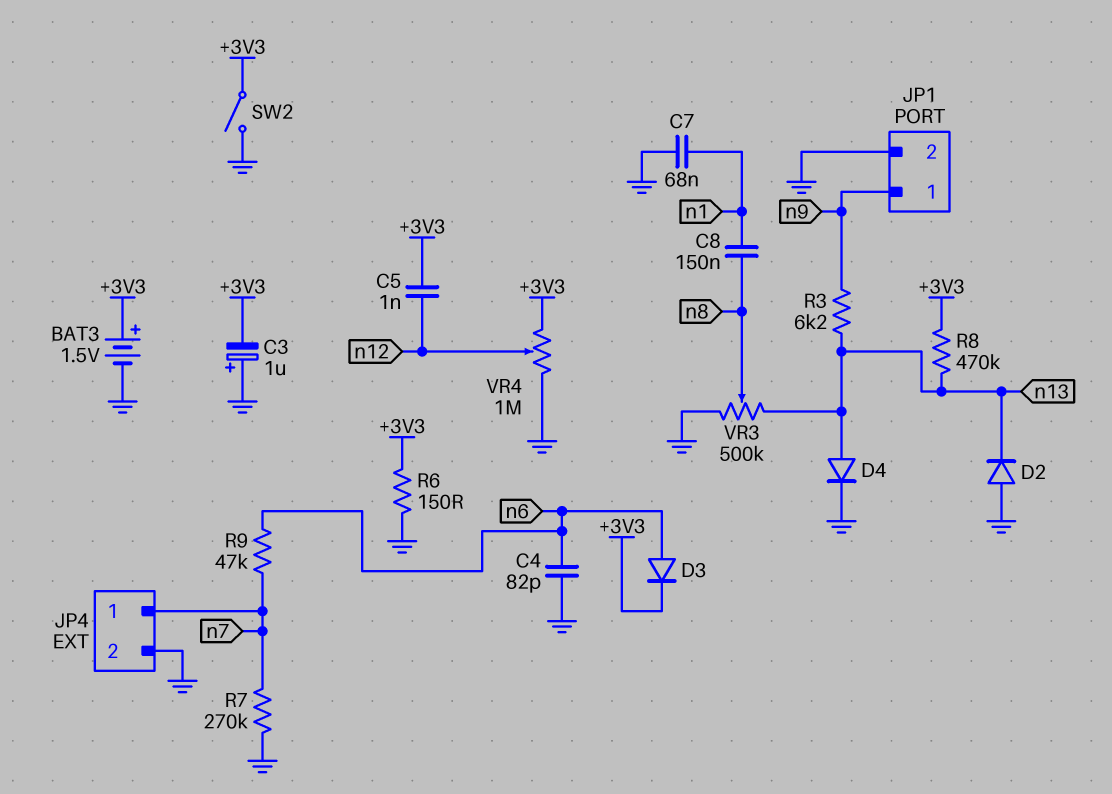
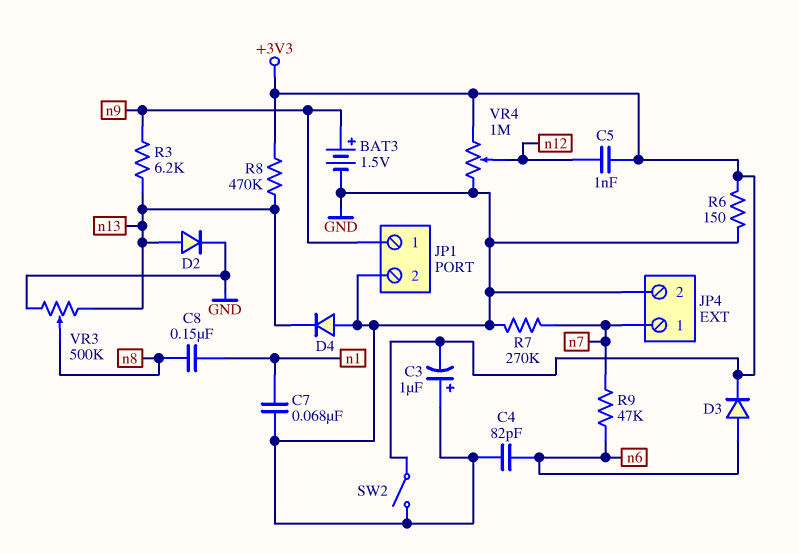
BAT3: 1.5V (plus +3V3, minus GND) -> 1.5V (plus n9, minus GND)
D2: diode (A GND, K n13) -> diode (A n13, K GND)
D4: diode (A n13, K GND) -> diode (A GND, K n13)

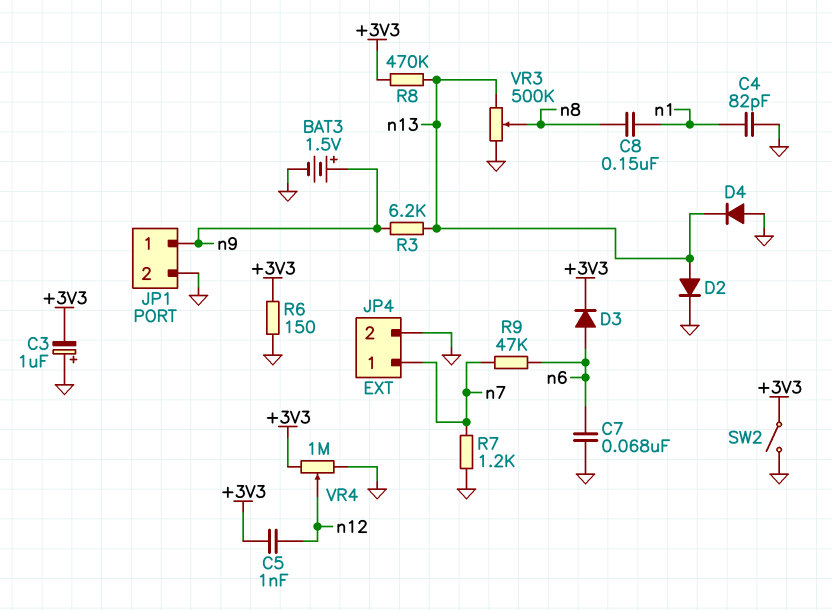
C4: 82pF (GND, n6) -> 82pF (GND, n1)
C7: 68nF (GND, n1) -> 68nF (GND, n6)
R7: 270k (GND, n7) -> 1.2k (GND, n7)

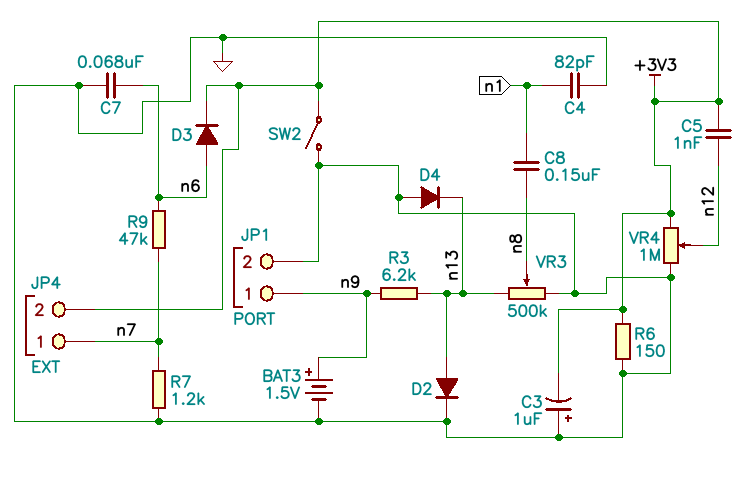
JP4 pin 2: GND -> +3V3
R8: 470k (+3V3, n13) -> none

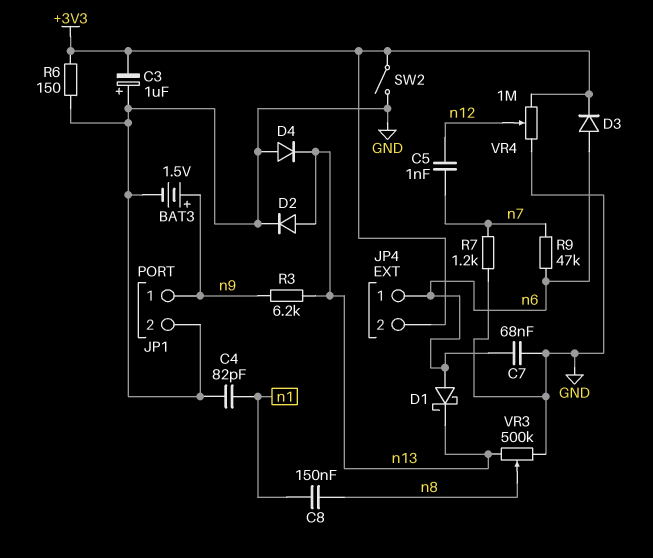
C5: 1nF (+3V3, n12) -> 1nF (n7, n12)
D1: none -> schottky (A n6, K n13)
JP4 pin 1: n7 -> n6

